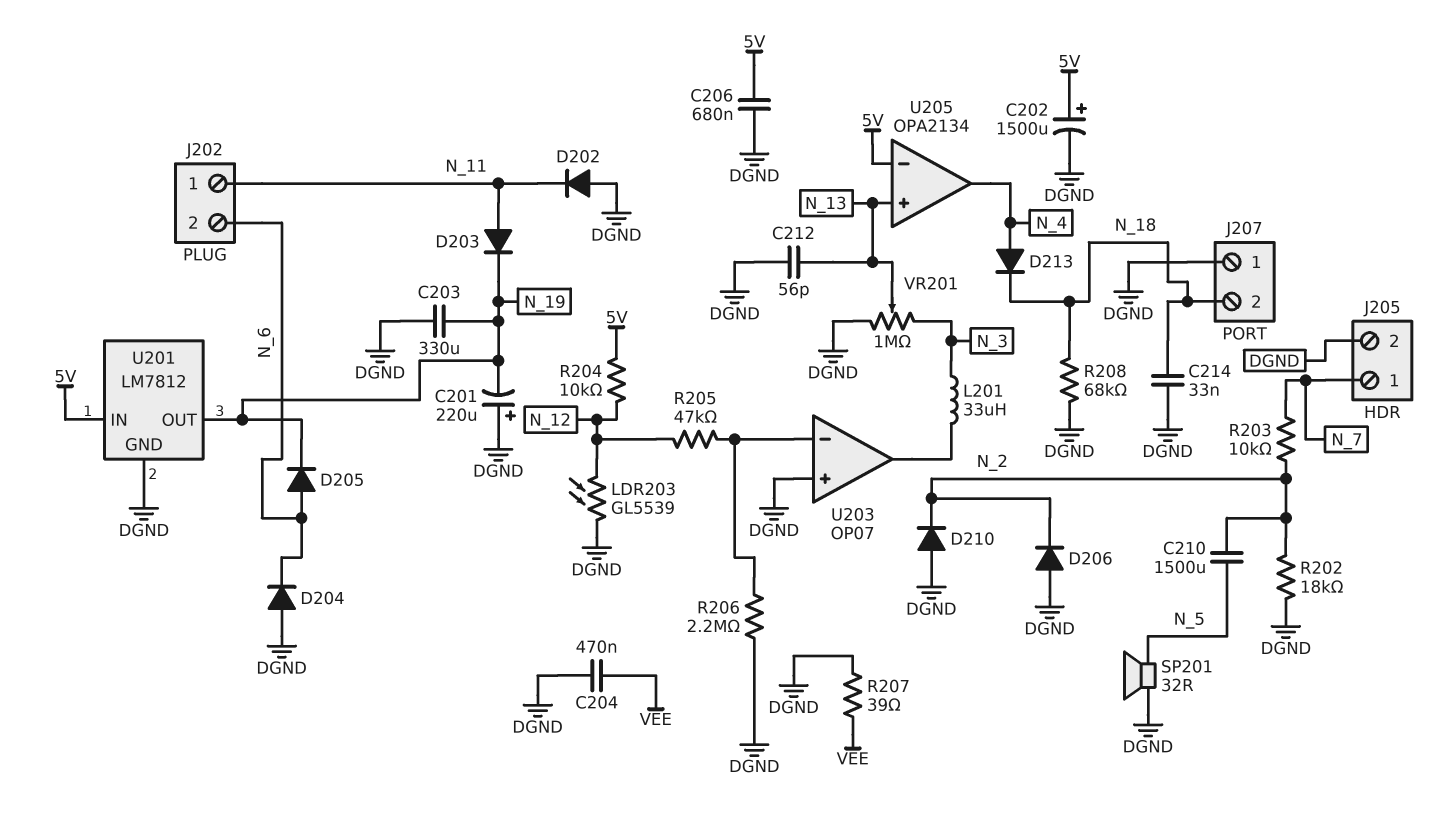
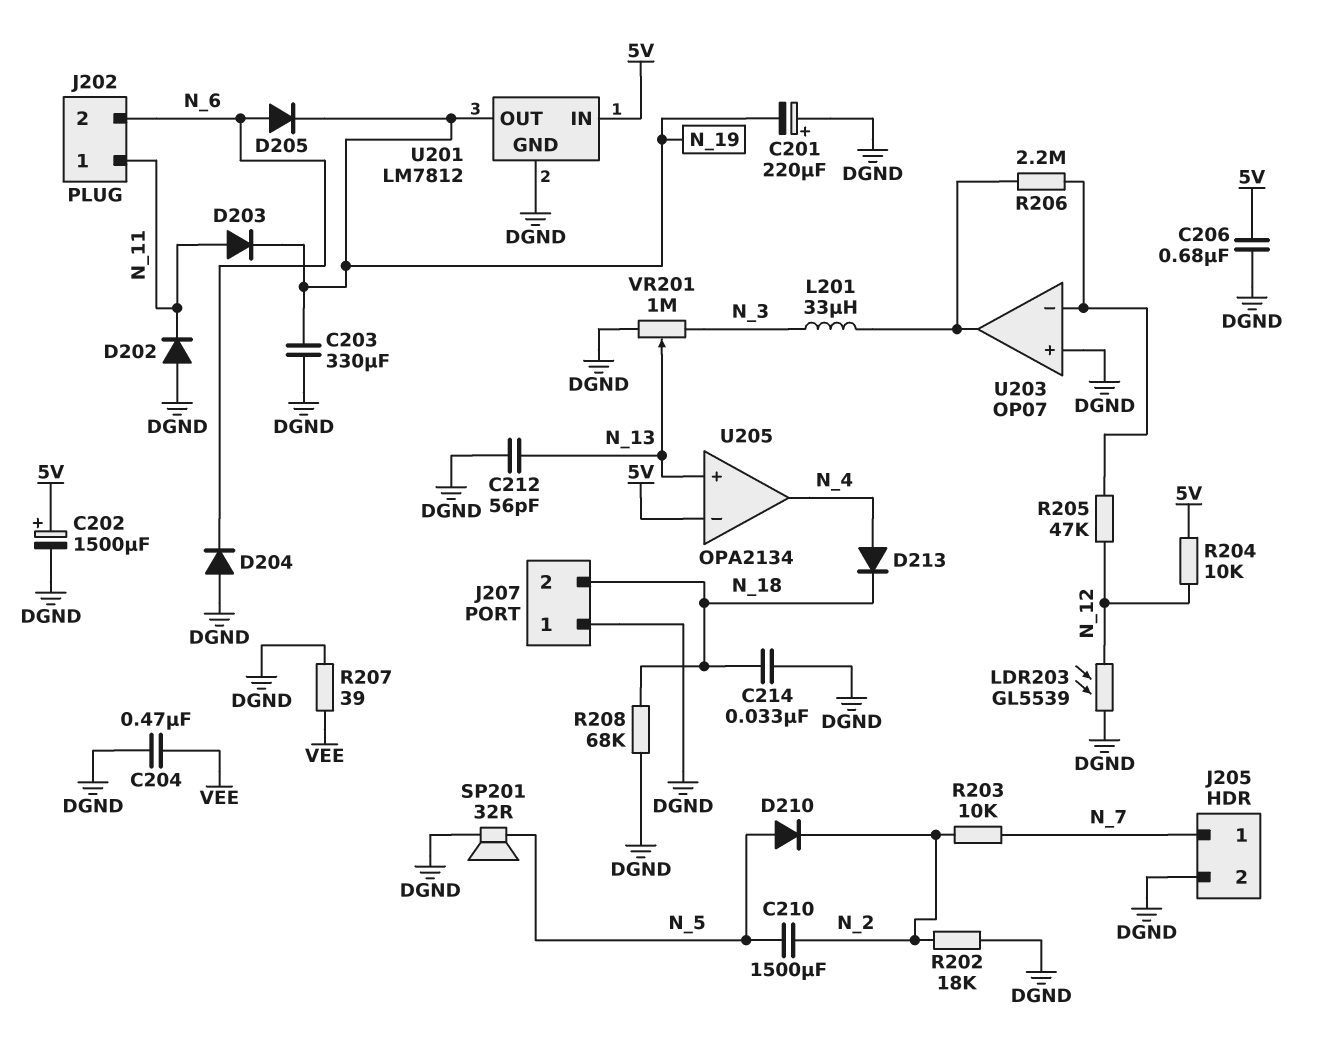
D206: diode (A DGND, K N_2) -> none
D210: diode (A DGND, K N_2) -> diode (A N_5, K N_2)
R206: 2.2M (DGND, U203/in-) -> 2.2M (U203/in-, U203/out)

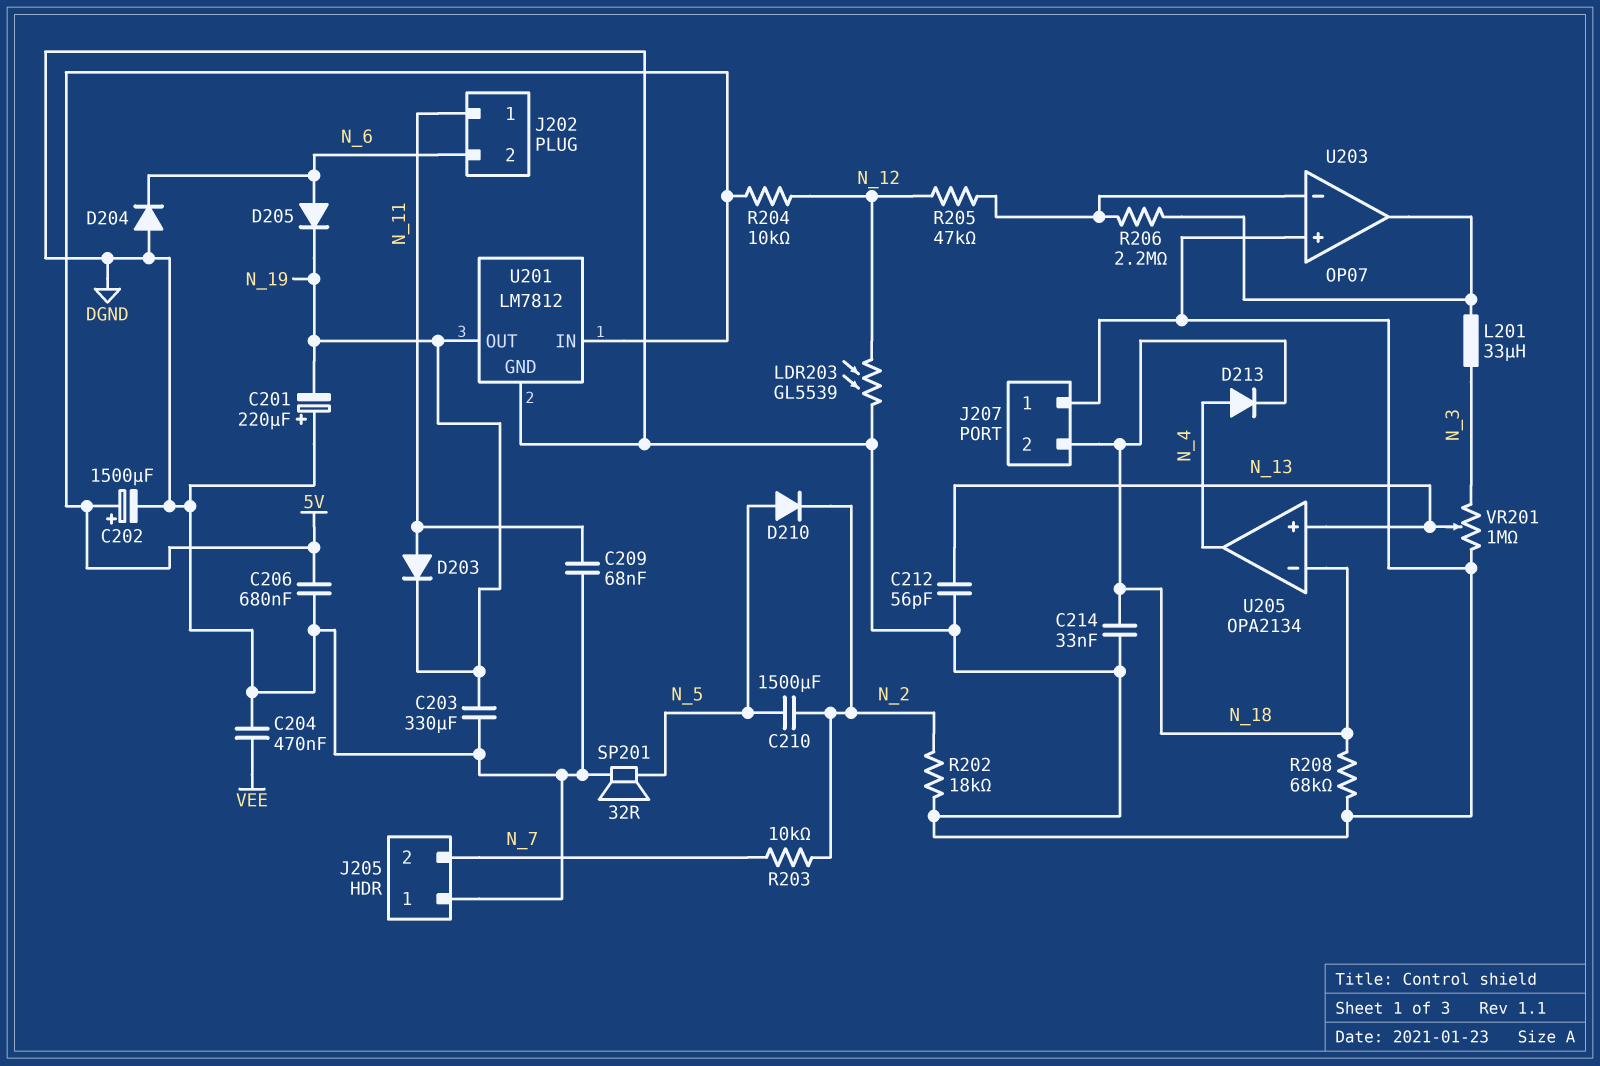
C209: none -> 68nF (DGND, N_11)
D202: diode (A DGND, K N_11) -> none
J205 pin 1: N_7 -> DGND
J205 pin 2: DGND -> N_7
R207: 39 (DGND, VEE) -> none
U205 pin in-: 5V -> N_18

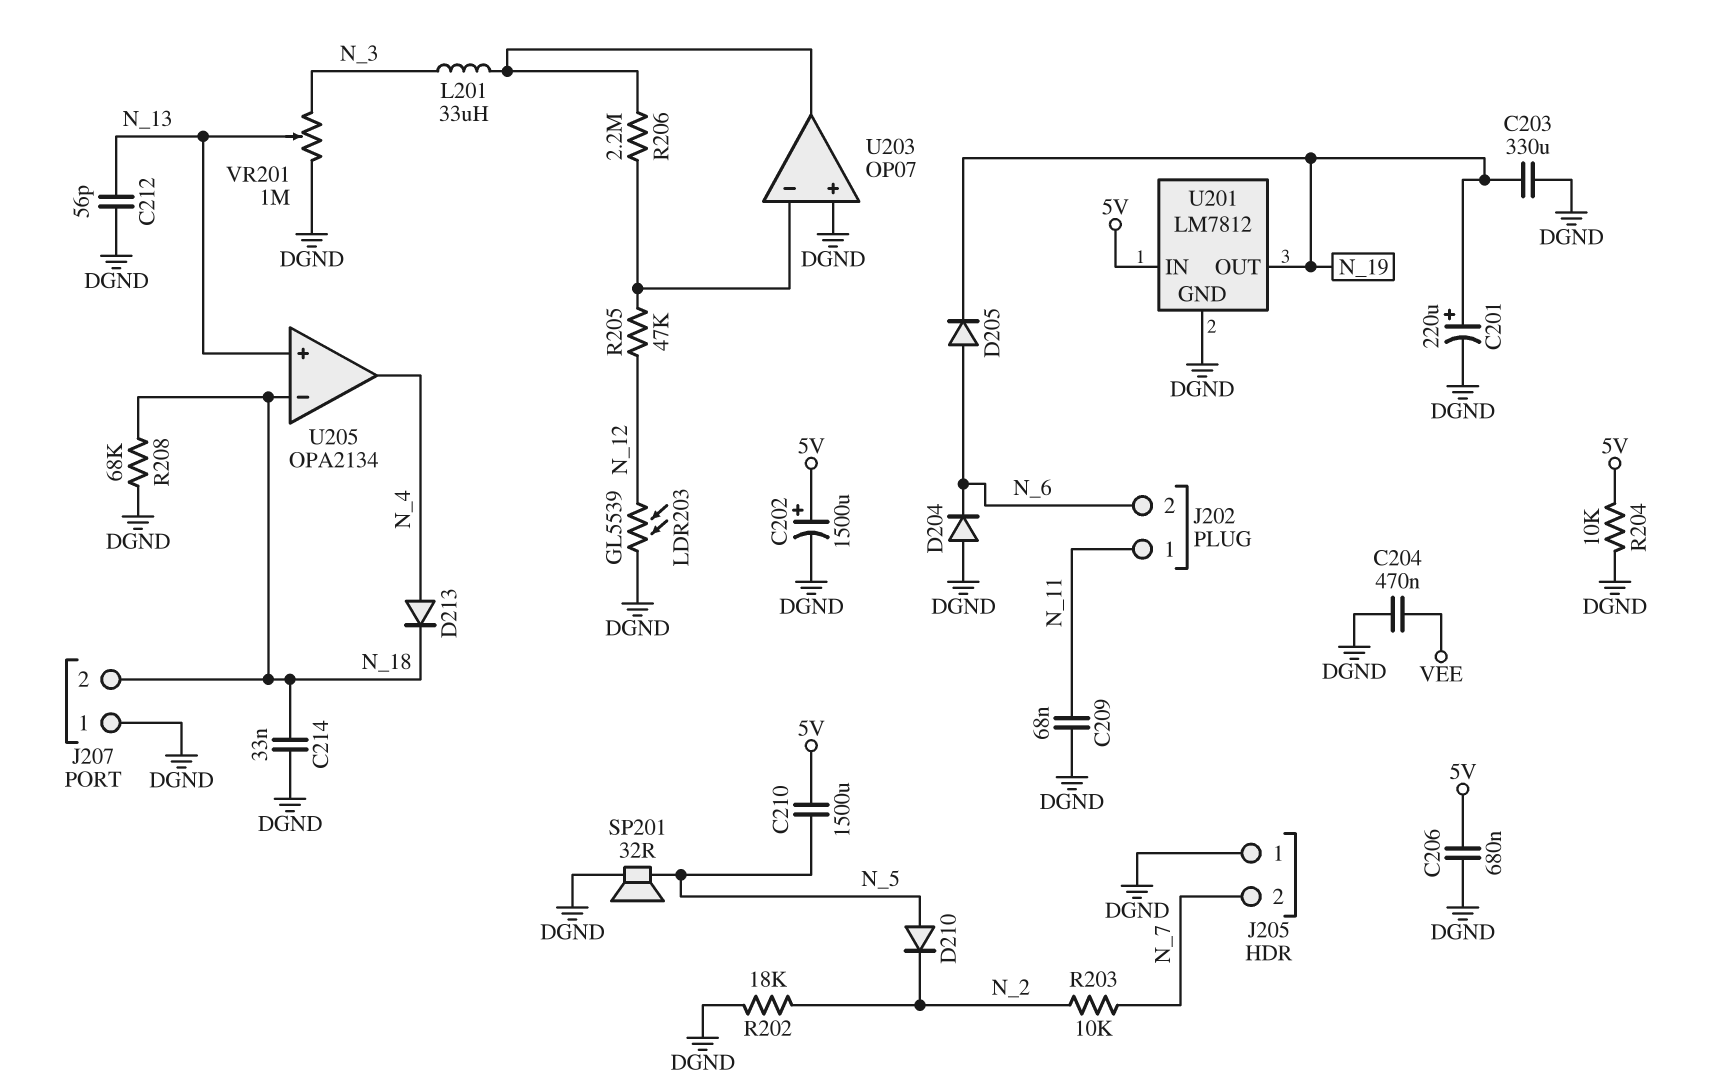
C201: 220uF (plus DGND, minus N_19) -> 220uF (plus N_19, minus DGND)
C210: 1500uF (N_2, N_5) -> 1500uF (5V, N_5)
D203: diode (A N_11, K N_19) -> none
R204: 10k (5V, N_12) -> 10k (5V, DGND)

